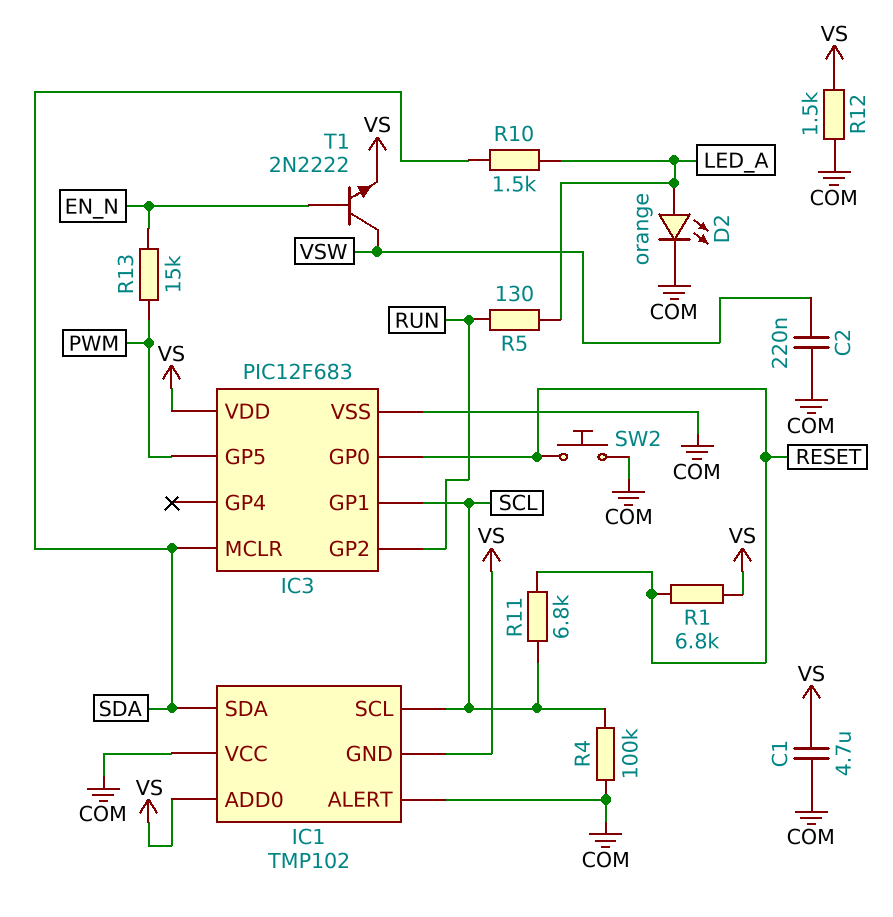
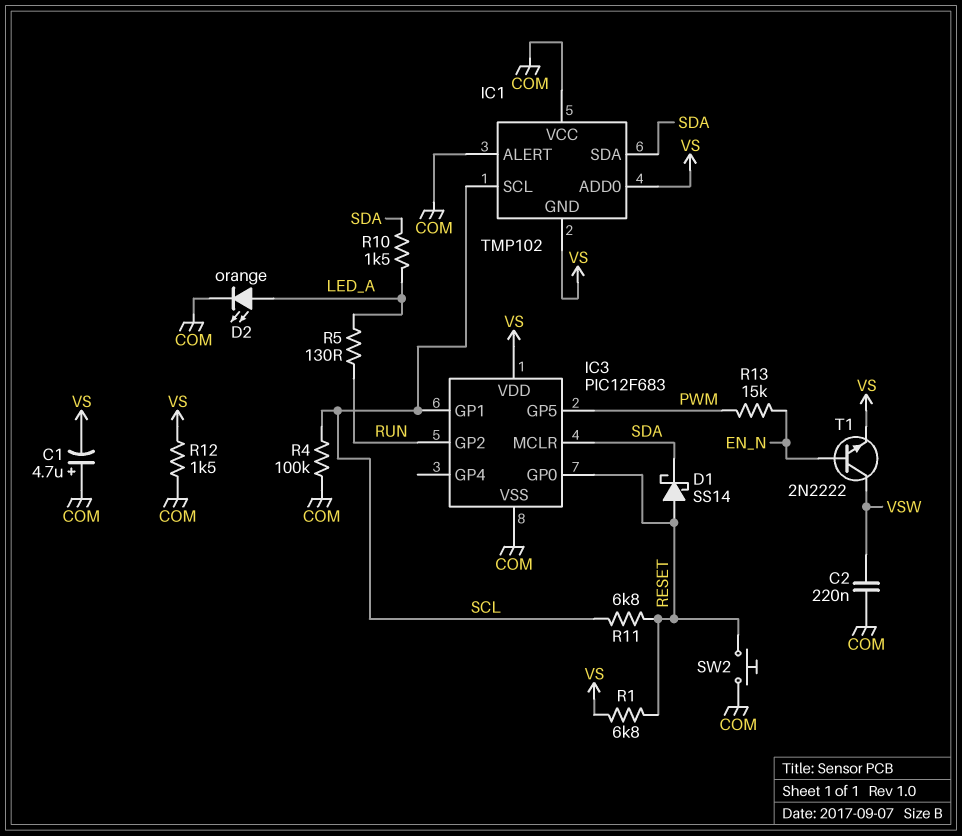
C1: 4.7uF (COM, VS) -> 4.7uF (plus COM, minus VS)
D1: none -> schottky SS14 (A RESET, K SDA)

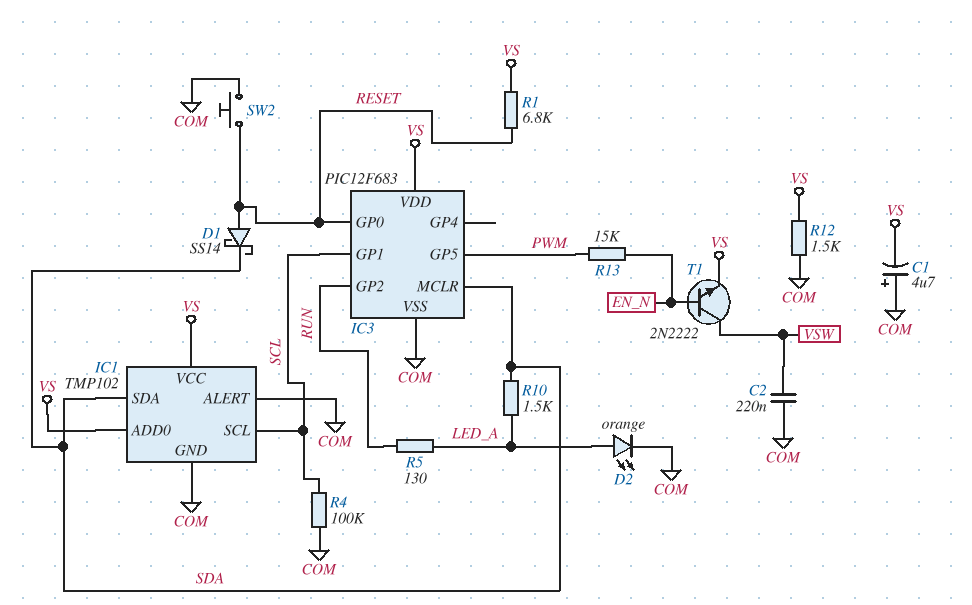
IC1 pin GND: VS -> COM
IC1 pin VCC: COM -> VS
R11: 6.8k (RESET, SCL) -> none

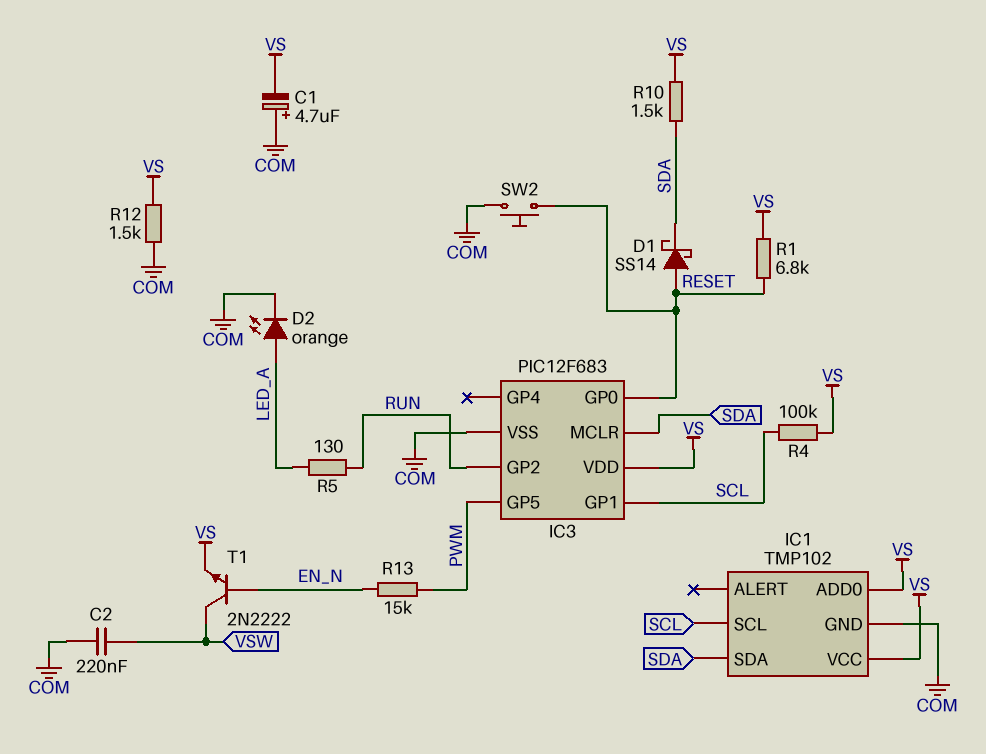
IC1 pin ALERT: COM -> none
R4: 100k (COM, SCL) -> 100k (SCL, VS)
R10: 1.5k (LED_A, SDA) -> 1.5k (SDA, VS)

